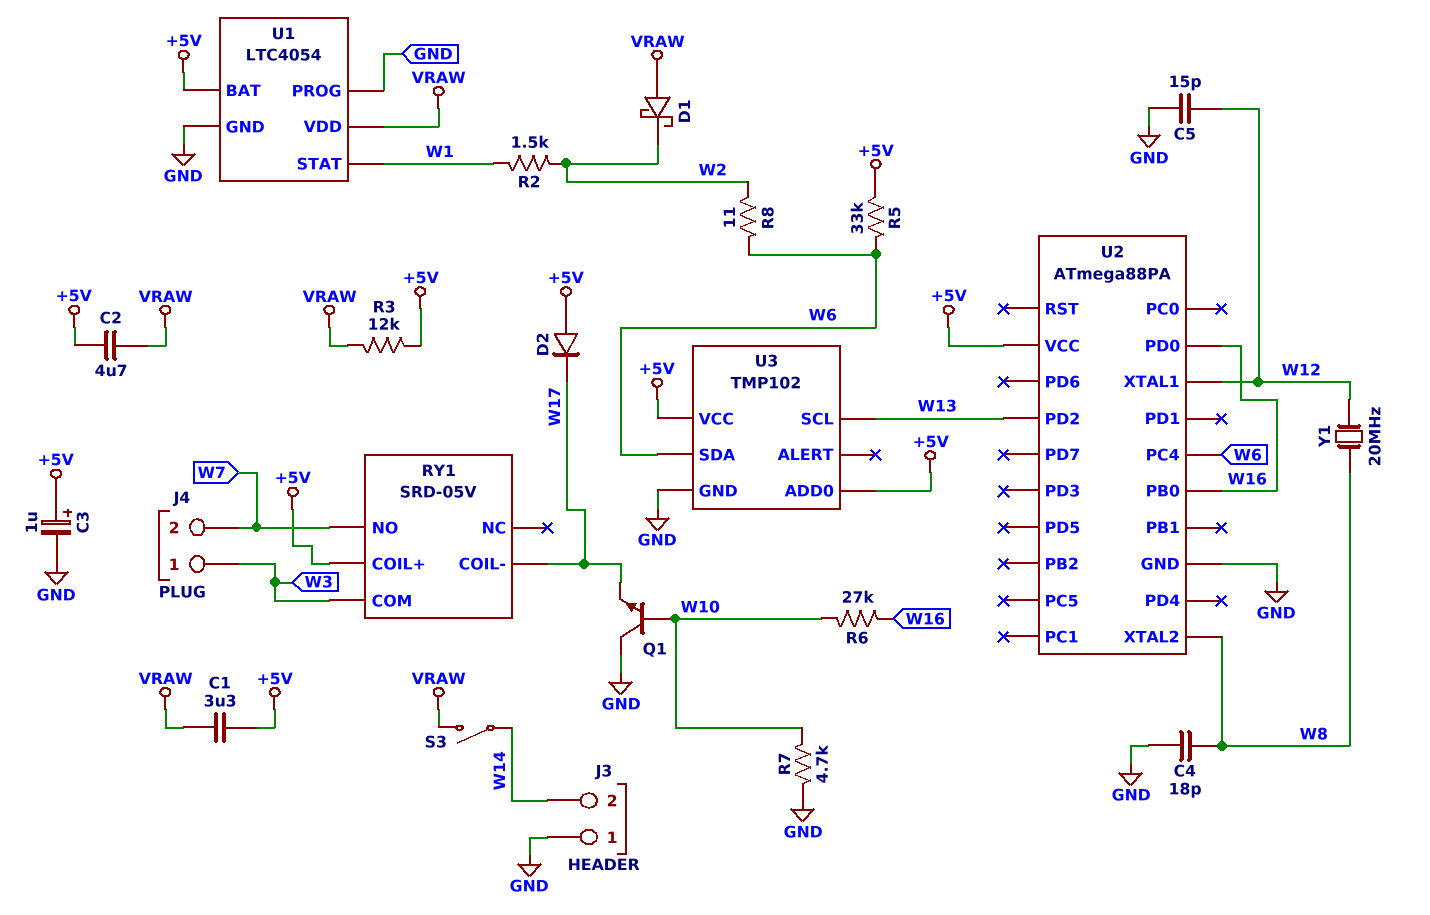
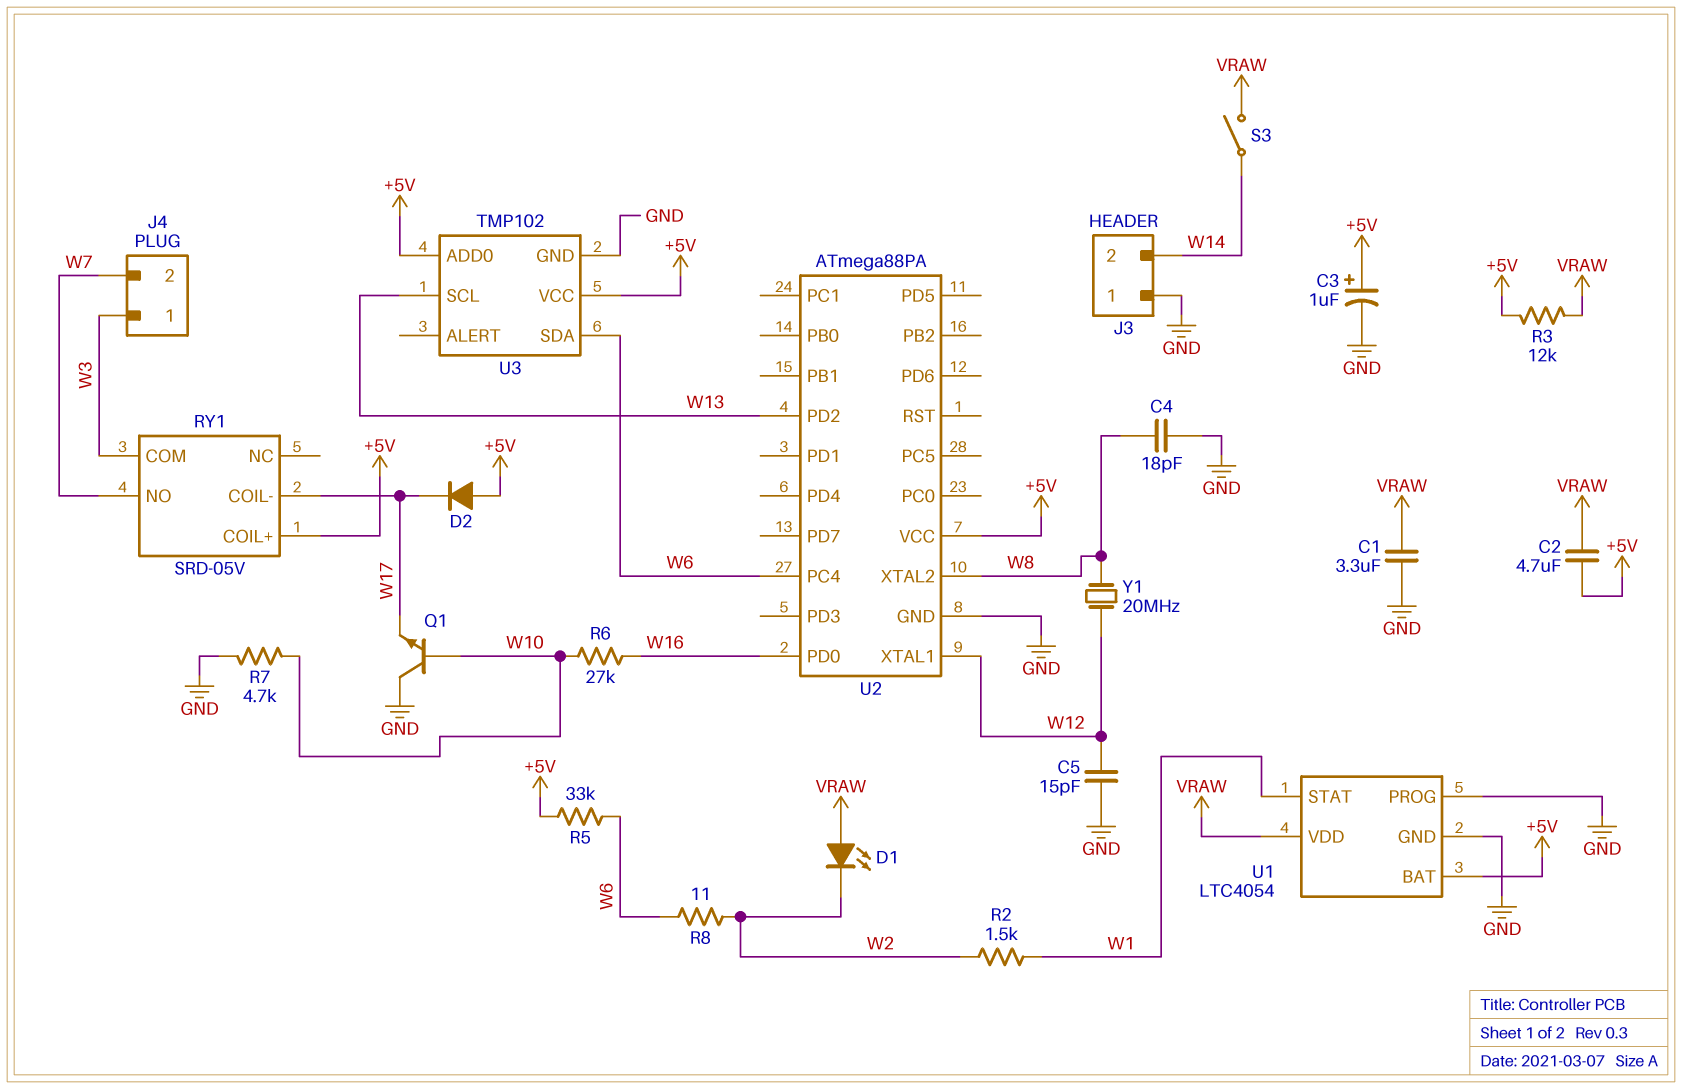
C1: 3.3uF (+5V, VRAW) -> 3.3uF (GND, VRAW)
D1: schottky (A VRAW, K W2) -> LED (A VRAW, K W2)
U2 pin PB0: W16 -> none

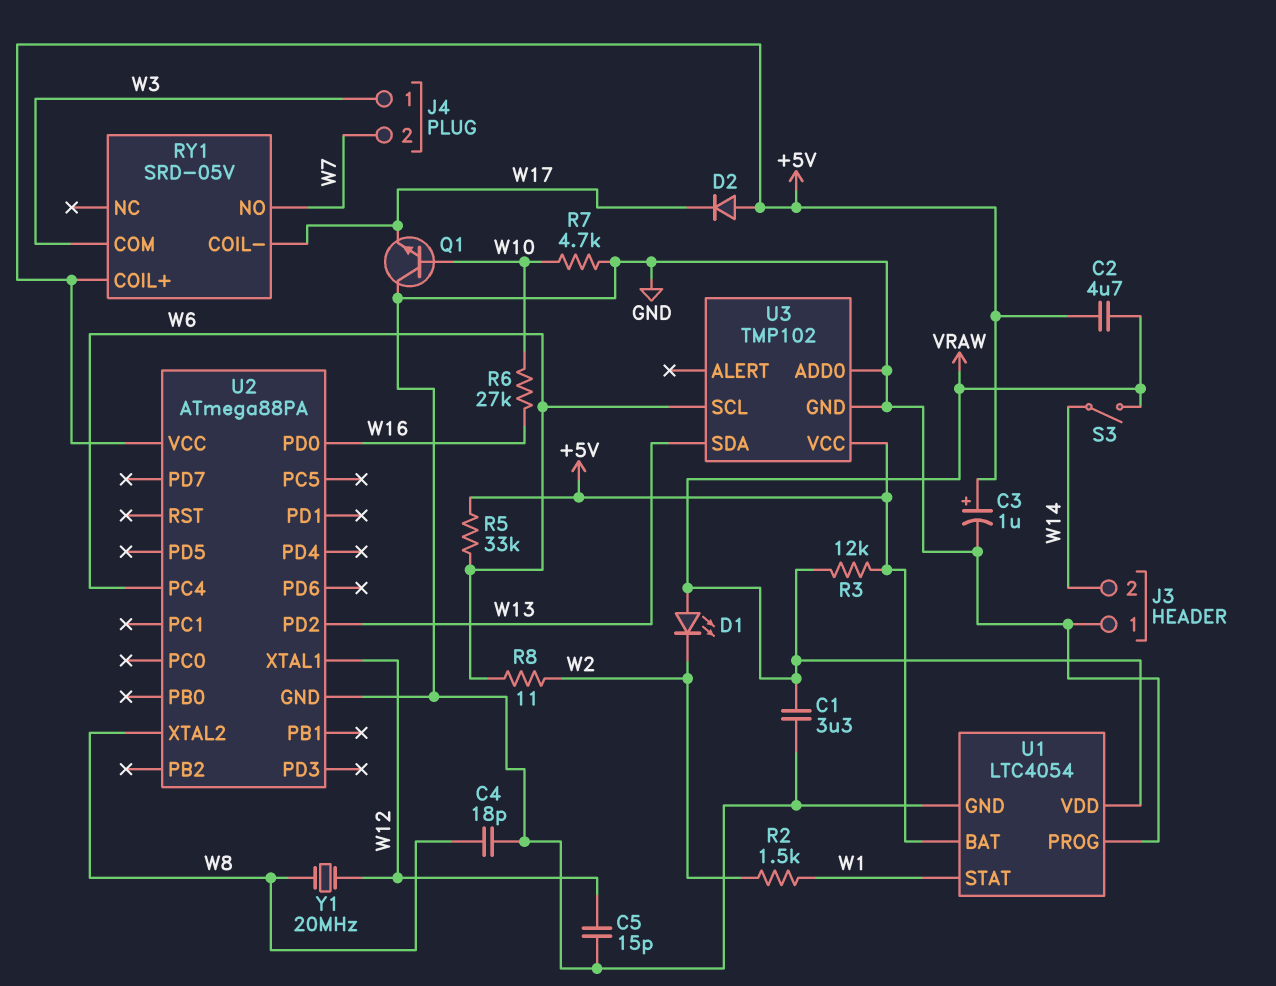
U3 pin ADD0: +5V -> GND
U3 pin SCL: W13 -> W6
U3 pin SDA: W6 -> W13

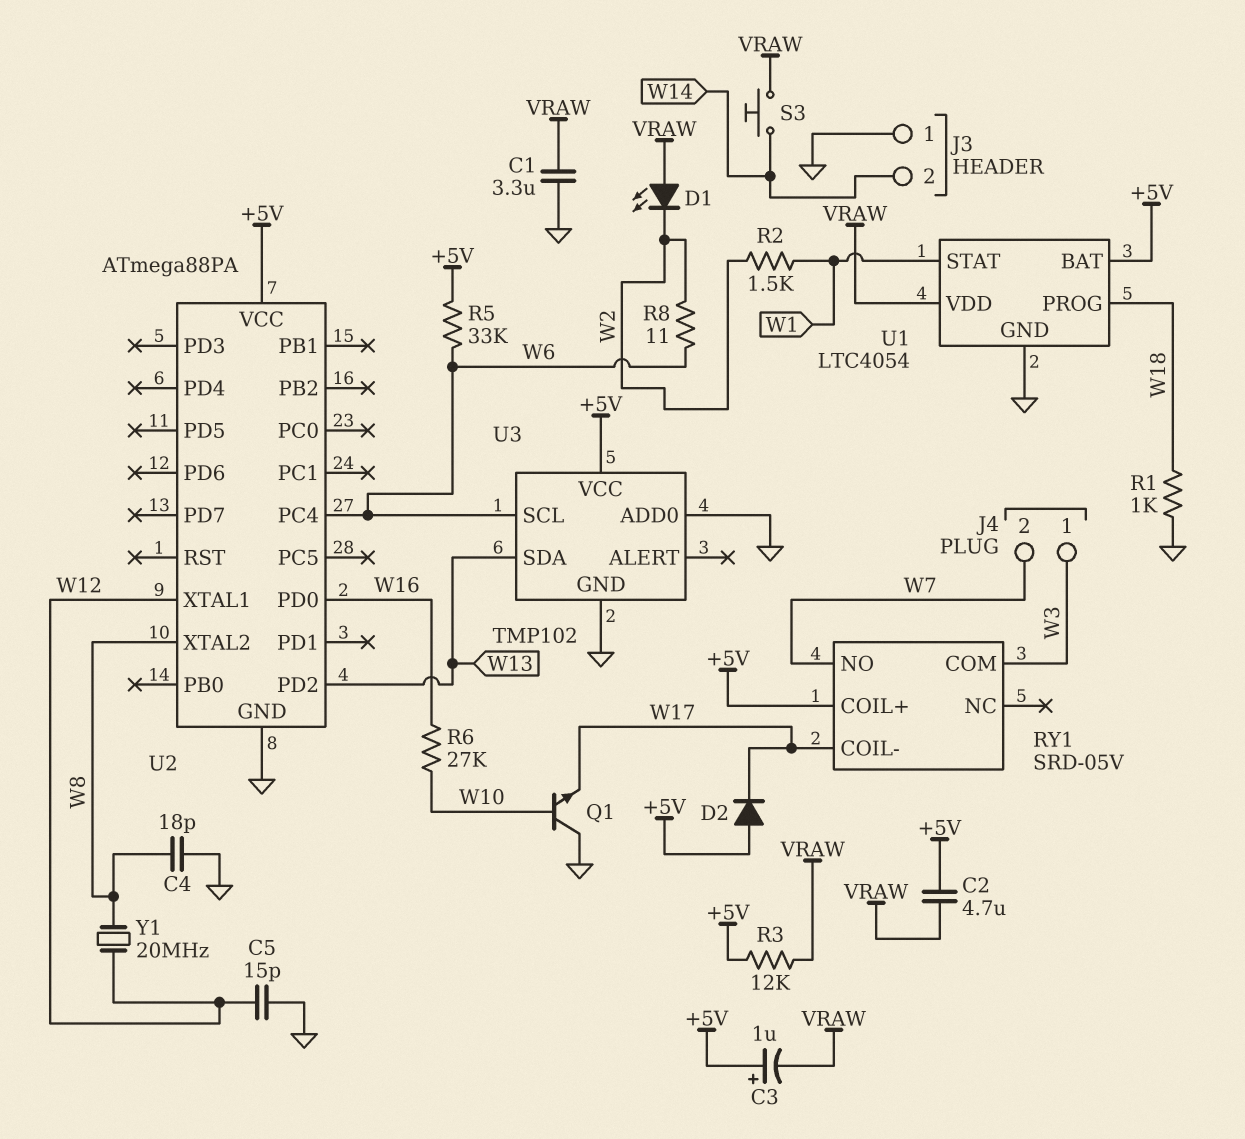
C3: 1uF (plus +5V, minus GND) -> 1uF (plus +5V, minus VRAW)
R1: none -> 1k (GND, W18)
R7: 4.7k (GND, W10) -> none
S3: switch (VRAW, W14) -> button (VRAW, W14)
U1 pin PROG: GND -> W18

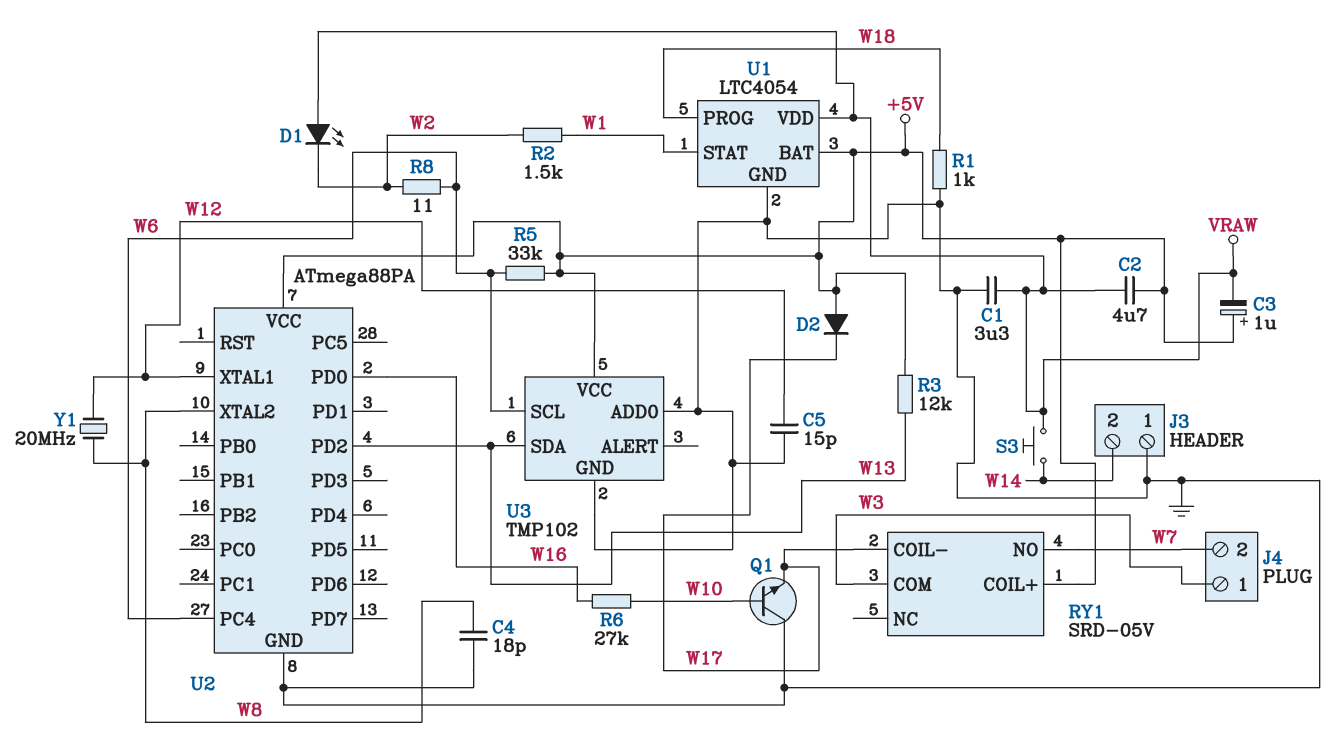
R3: 12k (+5V, VRAW) -> 12k (+5V, W13)

